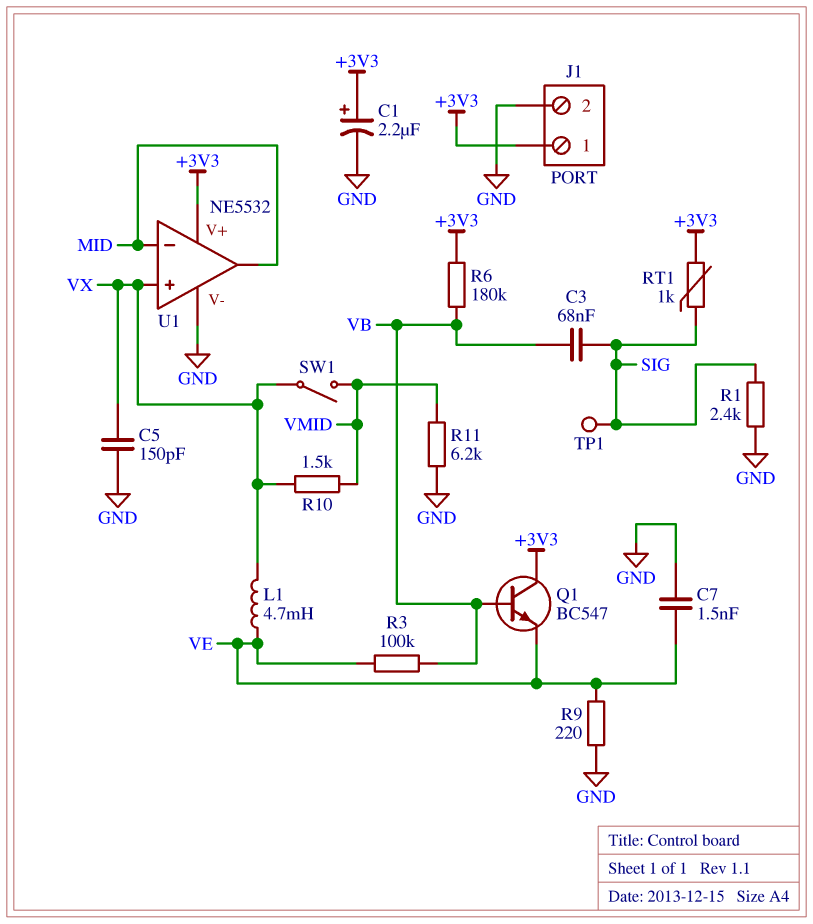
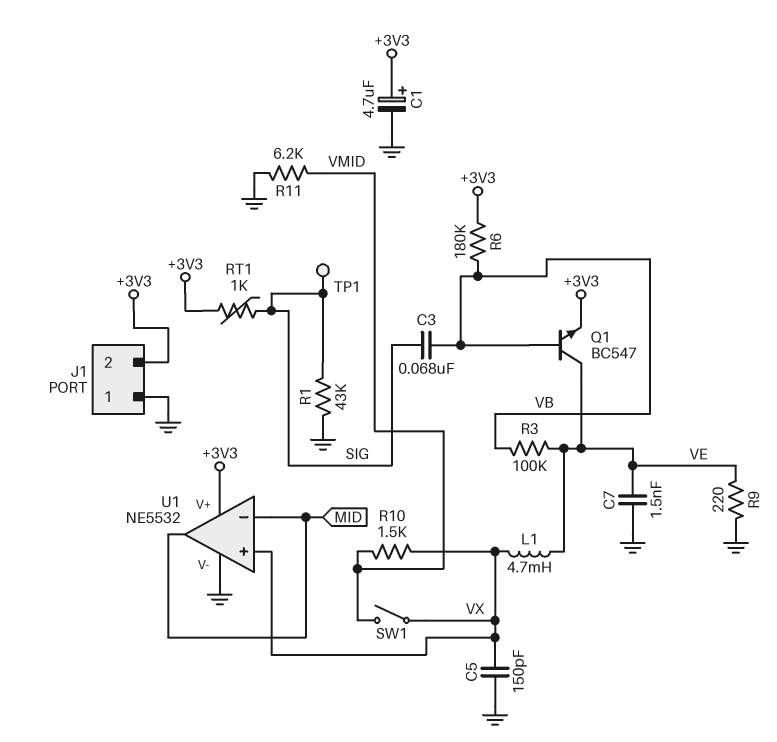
C1: 2.2uF (plus +3V3, minus GND) -> 4.7uF (plus +3V3, minus GND)
J1 pin 1: +3V3 -> GND
J1 pin 2: GND -> +3V3
Q1: NPN BC547 (B VB, C +3V3, E VE) -> NPN BC547 (B VB, C VE, E +3V3)
R1: 2.4k (GND, SIG) -> 43k (GND, SIG)

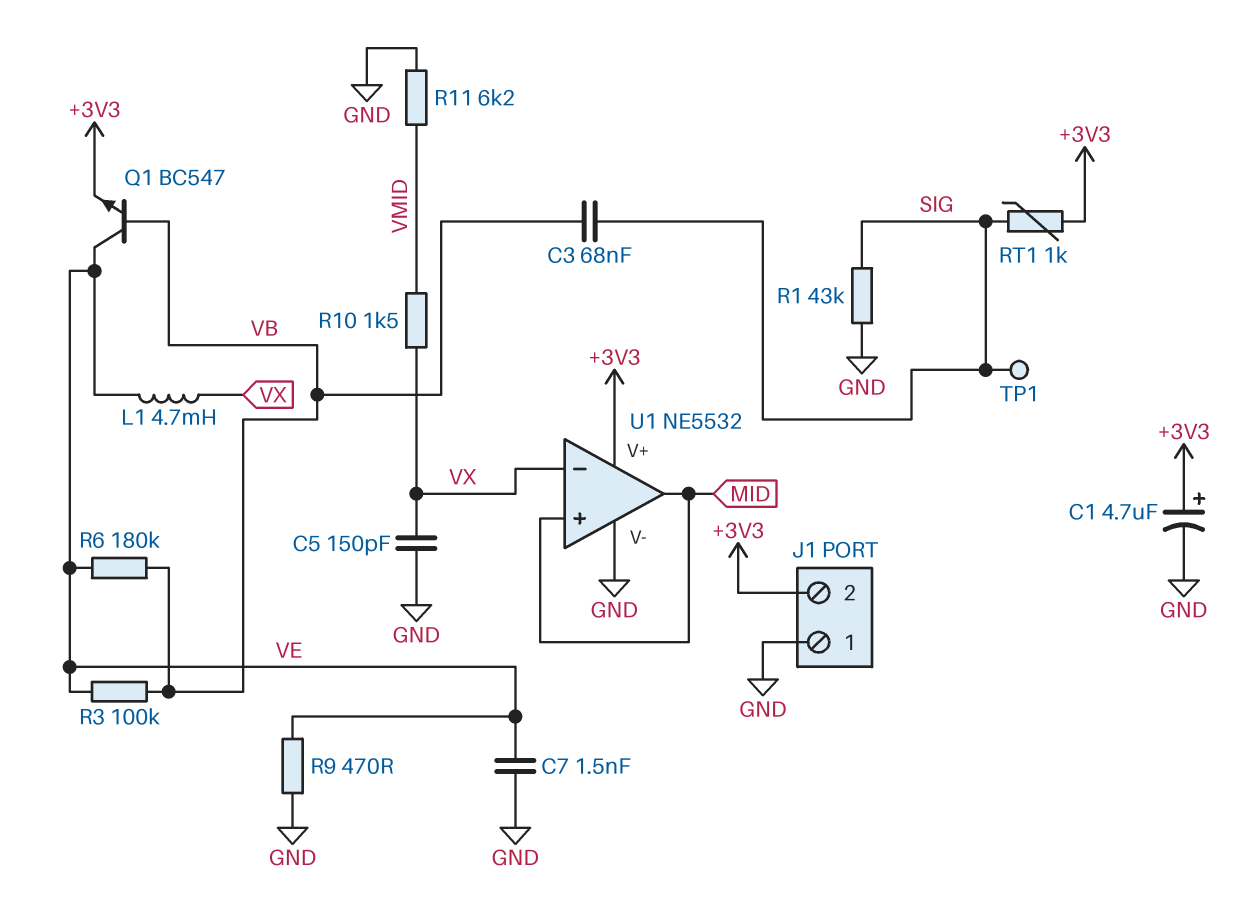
R6: 180k (+3V3, VB) -> 180k (VB, VE)
R9: 220 (GND, VE) -> 470 (GND, VE)
SW1: switch (VMID, VX) -> none
U1 pin in+: VX -> MID
U1 pin in-: MID -> VX

